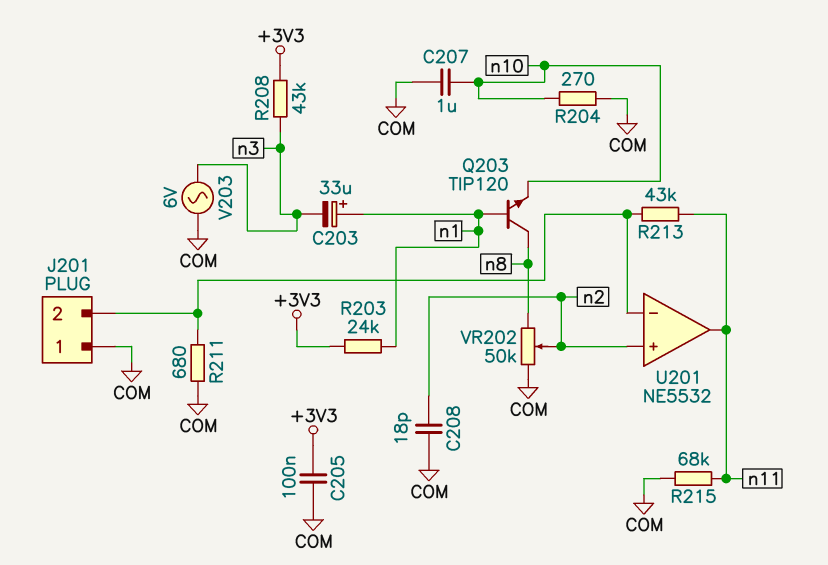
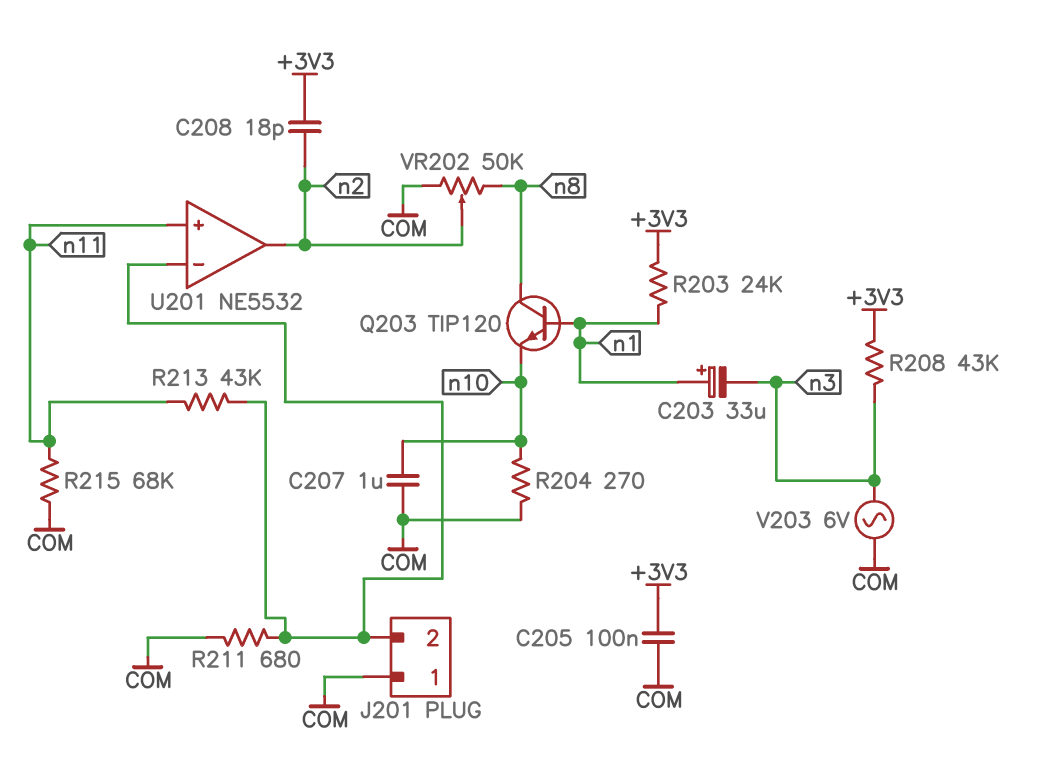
C208: 18pF (COM, n2) -> 18pF (+3V3, n2)
U201 pin in+: n2 -> n11
U201 pin out: n11 -> n2

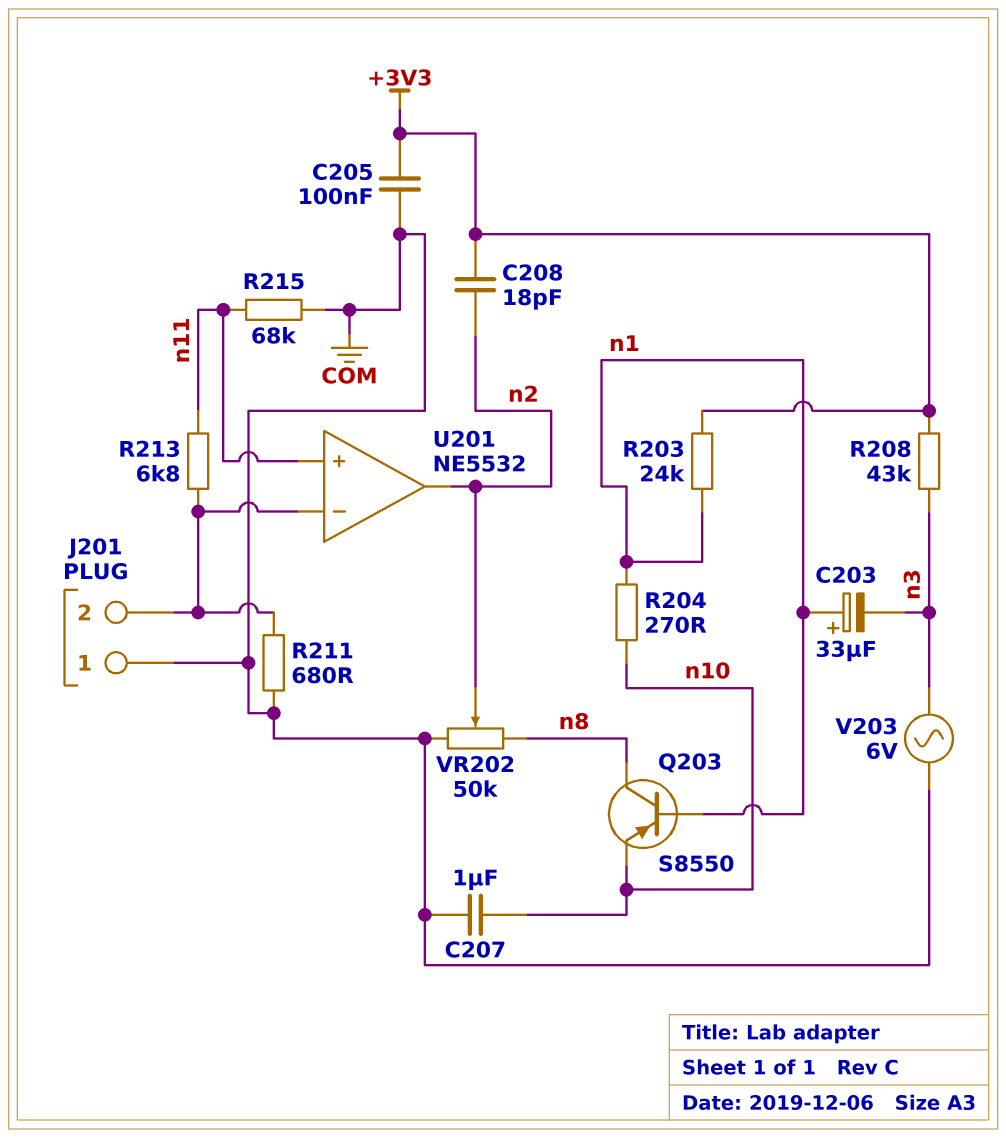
Q203: NPN TIP120 (B n1, C n8, E n10) -> PNP S8550 (B n1, C n8, E n10)
R204: 270 (COM, n10) -> 270 (n1, n10)
R213: 43k (J201/2, n11) -> 6.8k (J201/2, n11)

